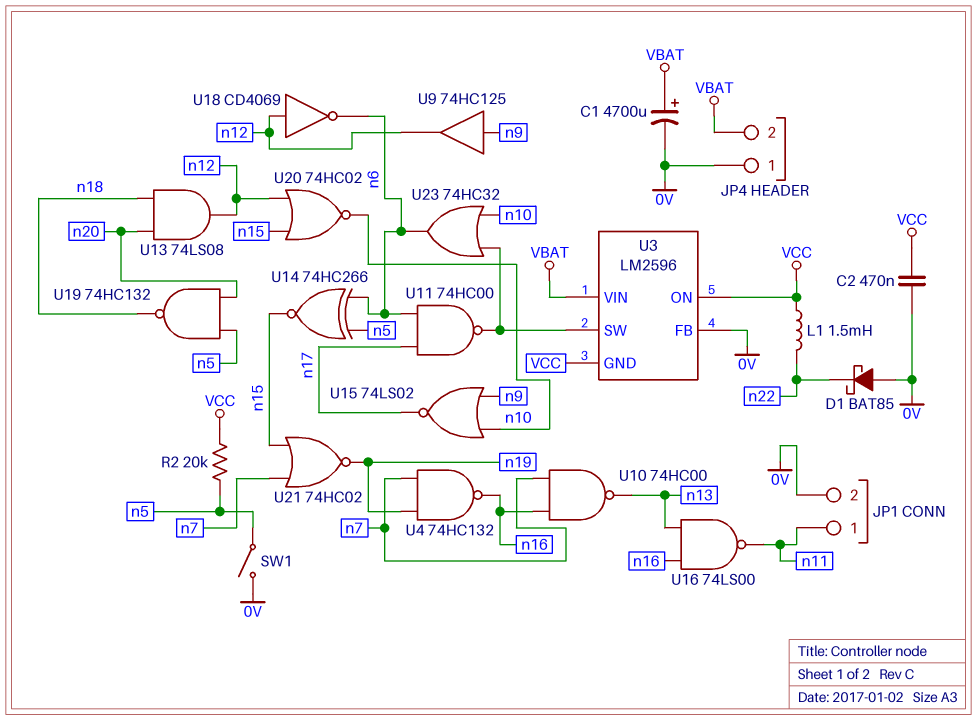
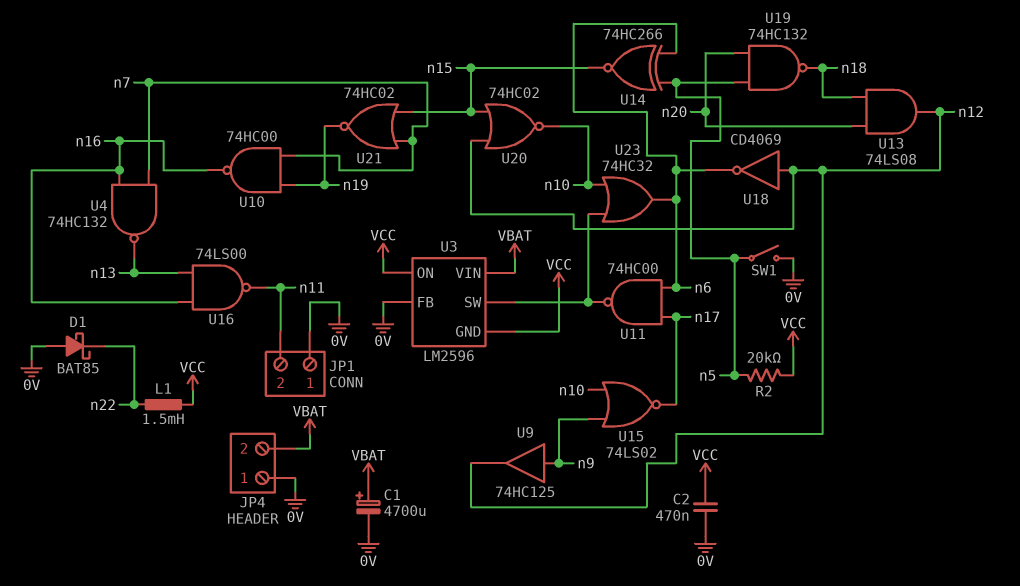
JP1 pin 1: n11 -> 0V
JP1 pin 2: 0V -> n11
U4: NAND 74HC132 (in n7, in n19, out n16) -> NAND 74HC132 (in n7, in n16, out n13)
U10: NAND 74HC00 (in n7, in n16, out n13) -> NAND 74HC00 (in n7, in n19, out n16)

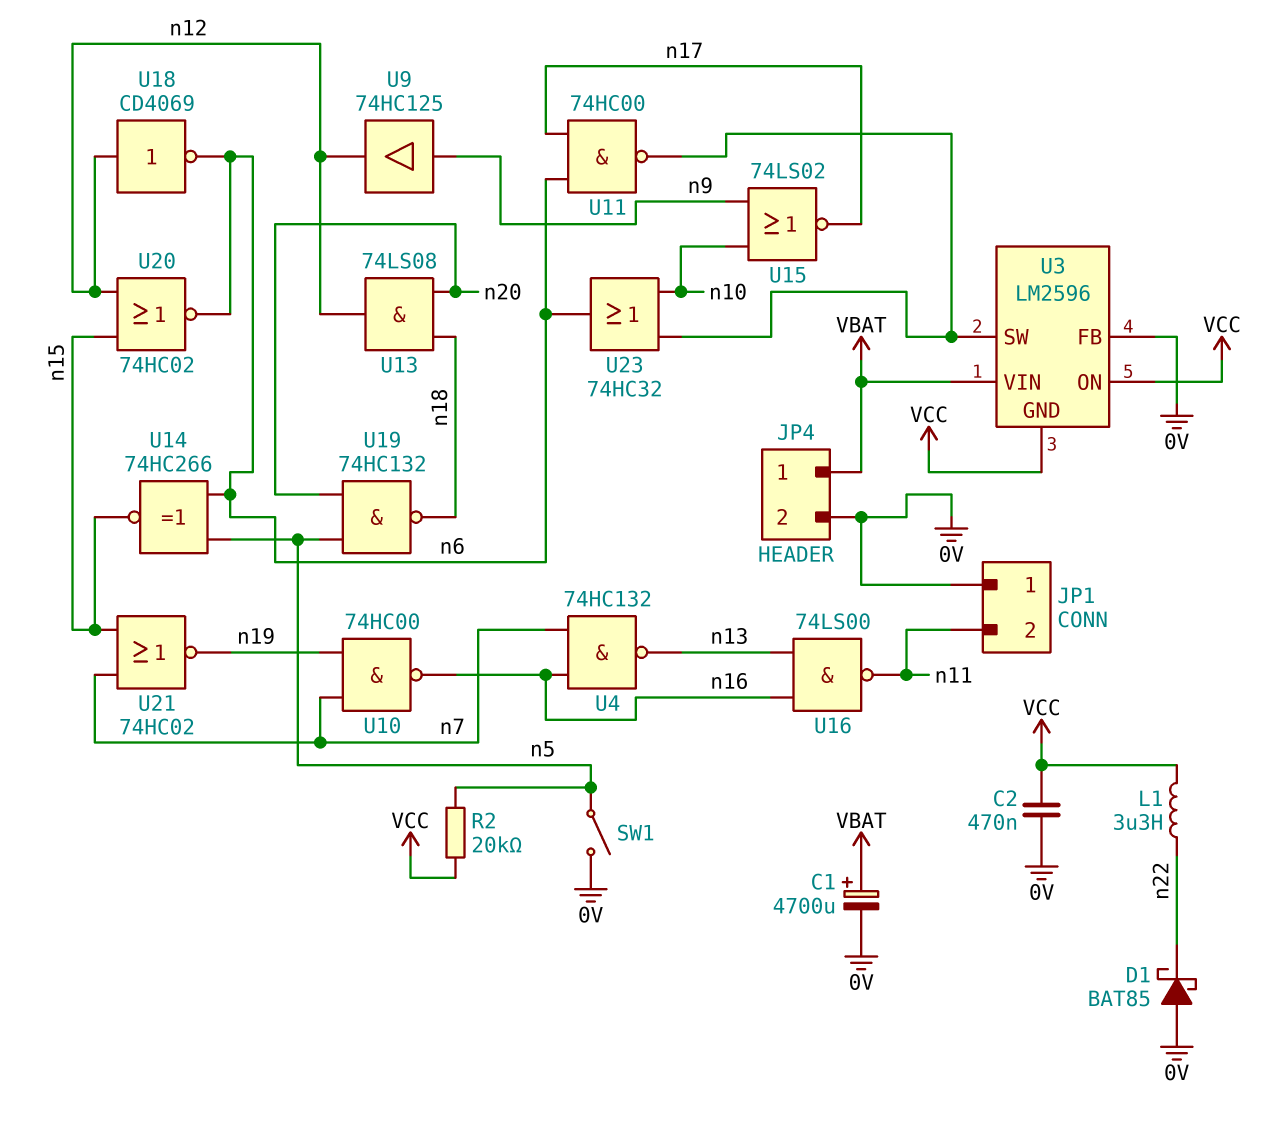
JP4 pin 1: 0V -> VBAT
JP4 pin 2: VBAT -> 0V
L1: 1.5mH (VCC, n22) -> 3.3uH (VCC, n22)
U20: NOR 74HC02 (in n12, in n15, out n10) -> NOR 74HC02 (in n12, in n15, out n6)

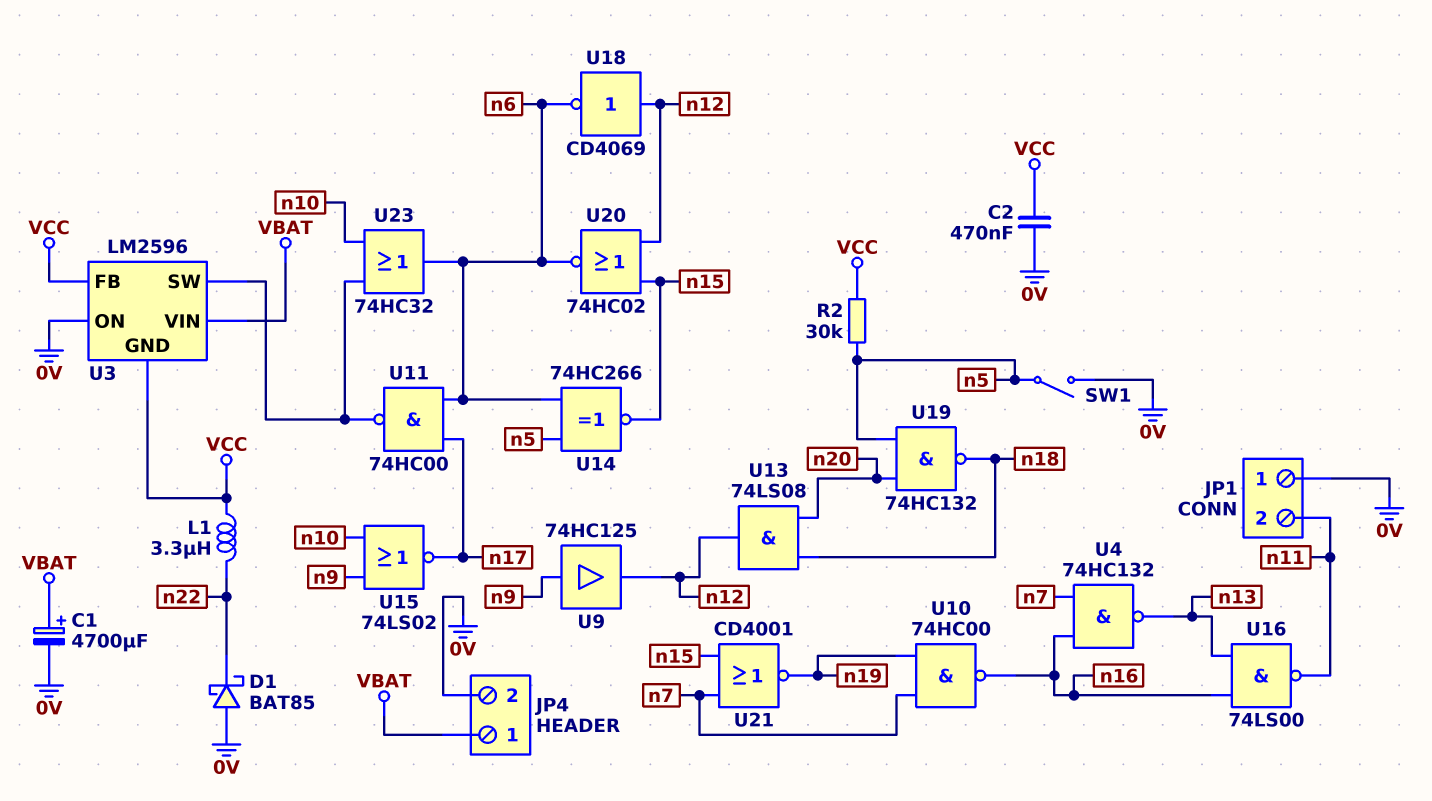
R2: 20k (VCC, n5) -> 30k (VCC, n5)
U3 pin FB: 0V -> VCC
U3 pin ON: VCC -> 0V
U21: NOR 74HC02 (in n7, in n15, out n19) -> NOR CD4001 (in n7, in n15, out n19)

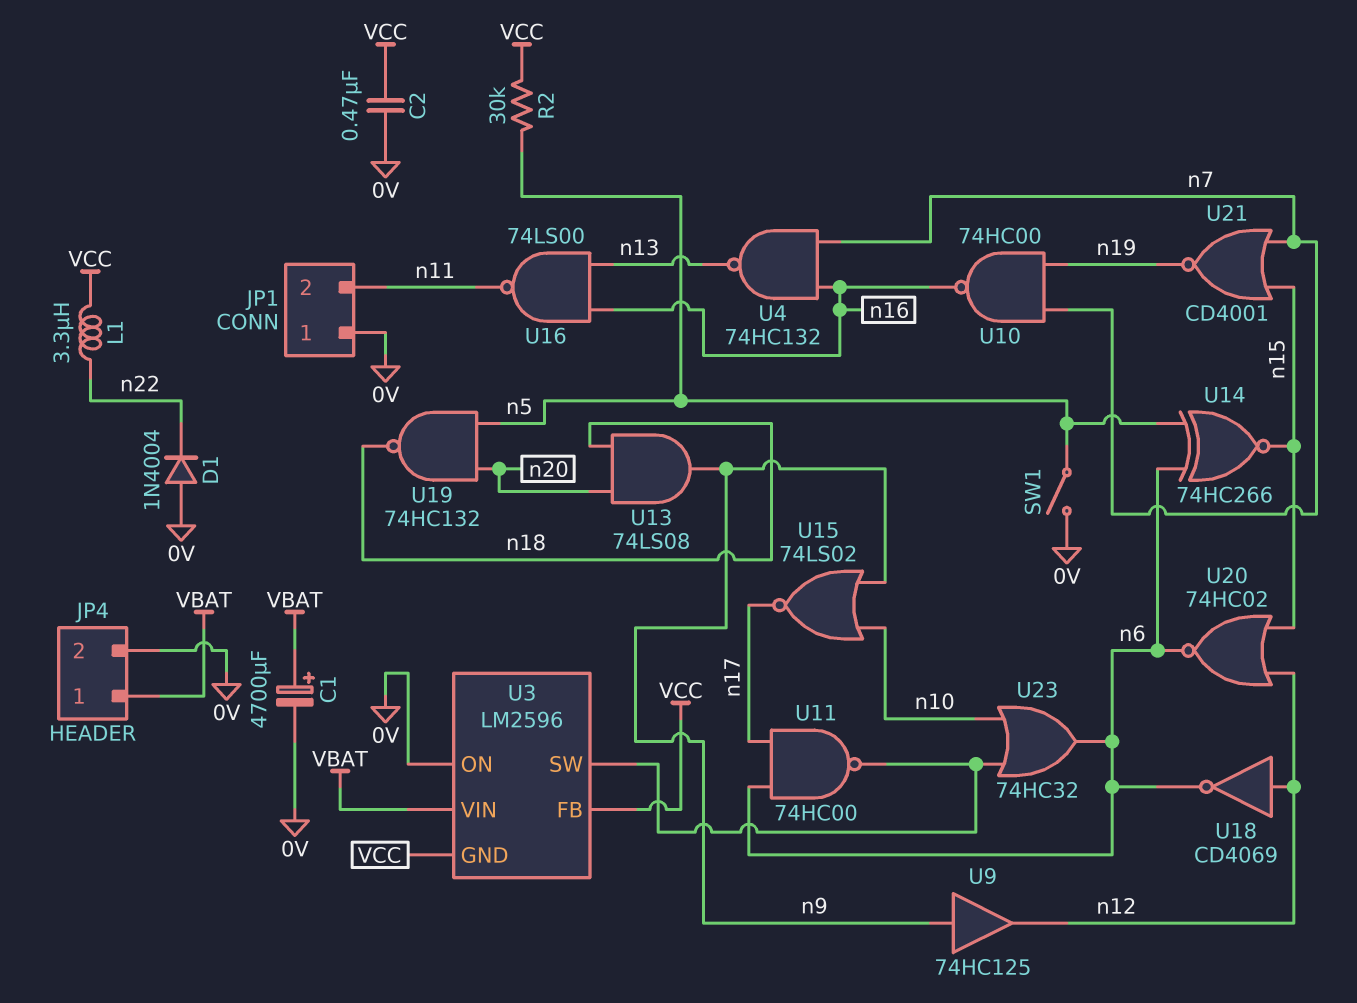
D1: schottky BAT85 (A 0V, K n22) -> diode 1N4004 (A 0V, K n22)
U13: AND 74LS08 (in n18, in n20, out n12) -> AND 74LS08 (in n18, in n20, out n9)

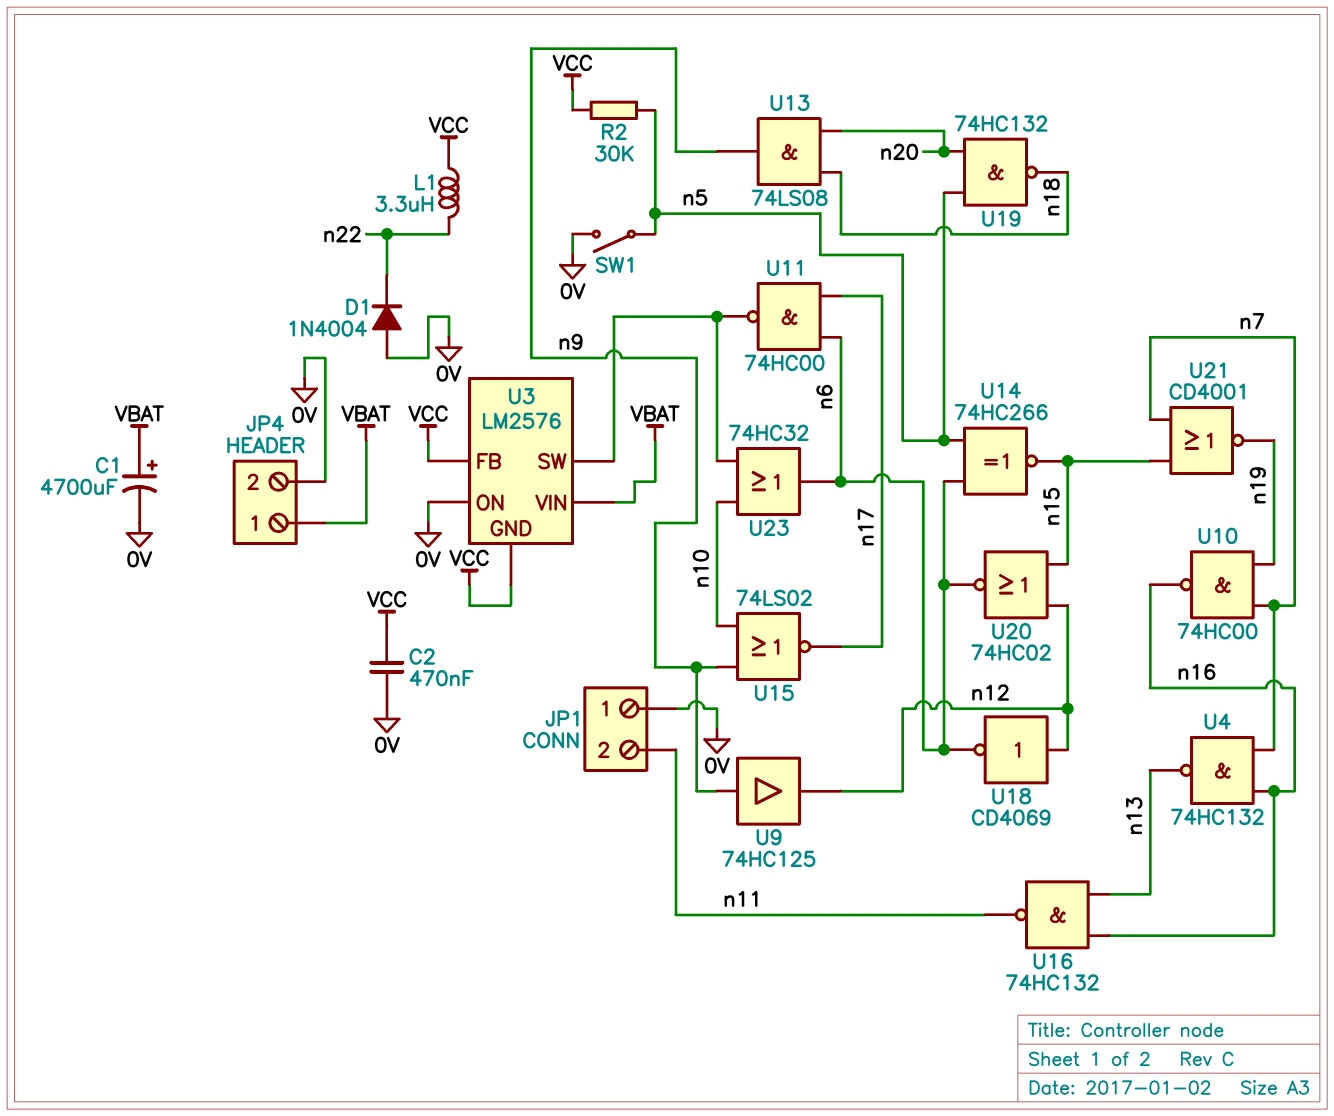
U3: LM2596 -> LM2576
U16: NAND 74LS00 (in n13, in n16, out n11) -> NAND 74HC132 (in n13, in n16, out n11)

